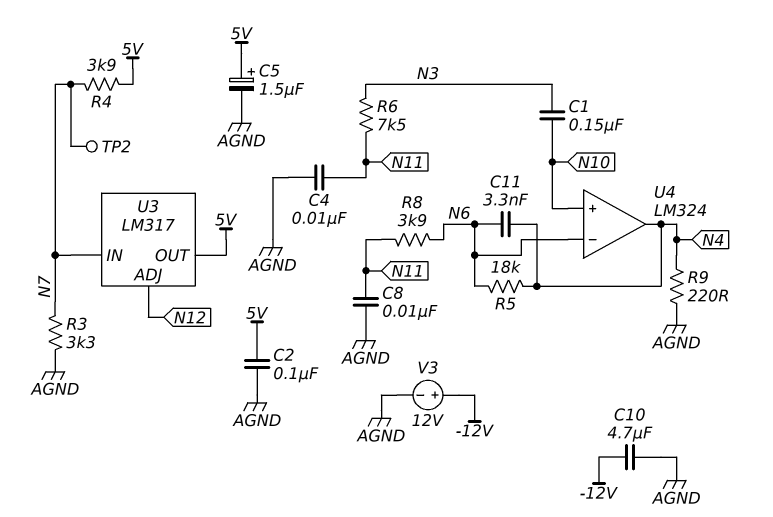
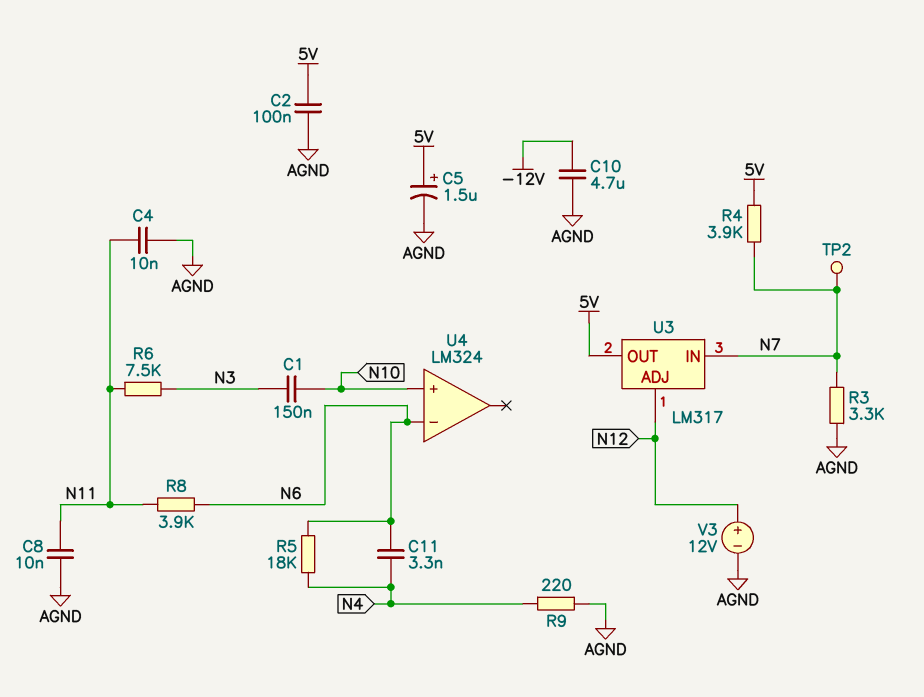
U4 pin out: N4 -> none
V3: 12V (plus -12V, minus AGND) -> 12V (plus N12, minus AGND)

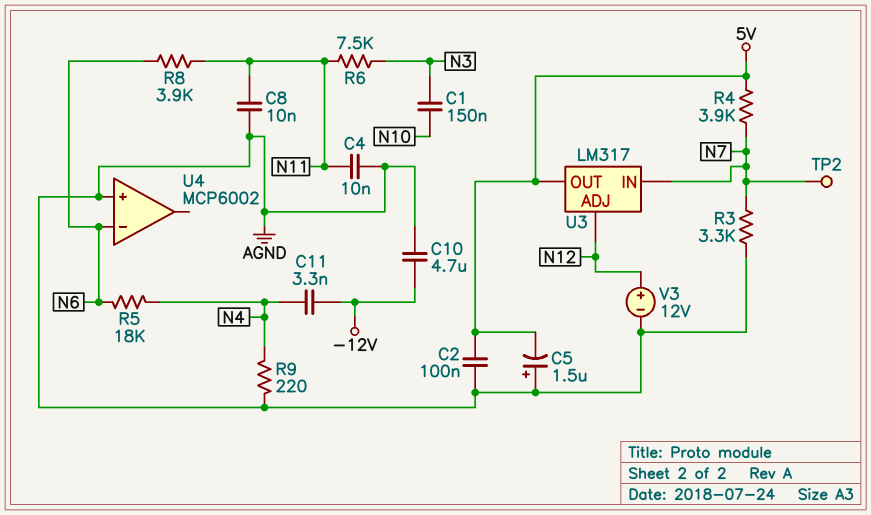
C5: 1.5uF (plus 5V, minus AGND) -> 1.5uF (plus AGND, minus 5V)
C11: 3.3nF (N4, N6) -> 3.3nF (-12V, N4)
U4: LM324 -> MCP6002
U4 pin in+: N10 -> AGND

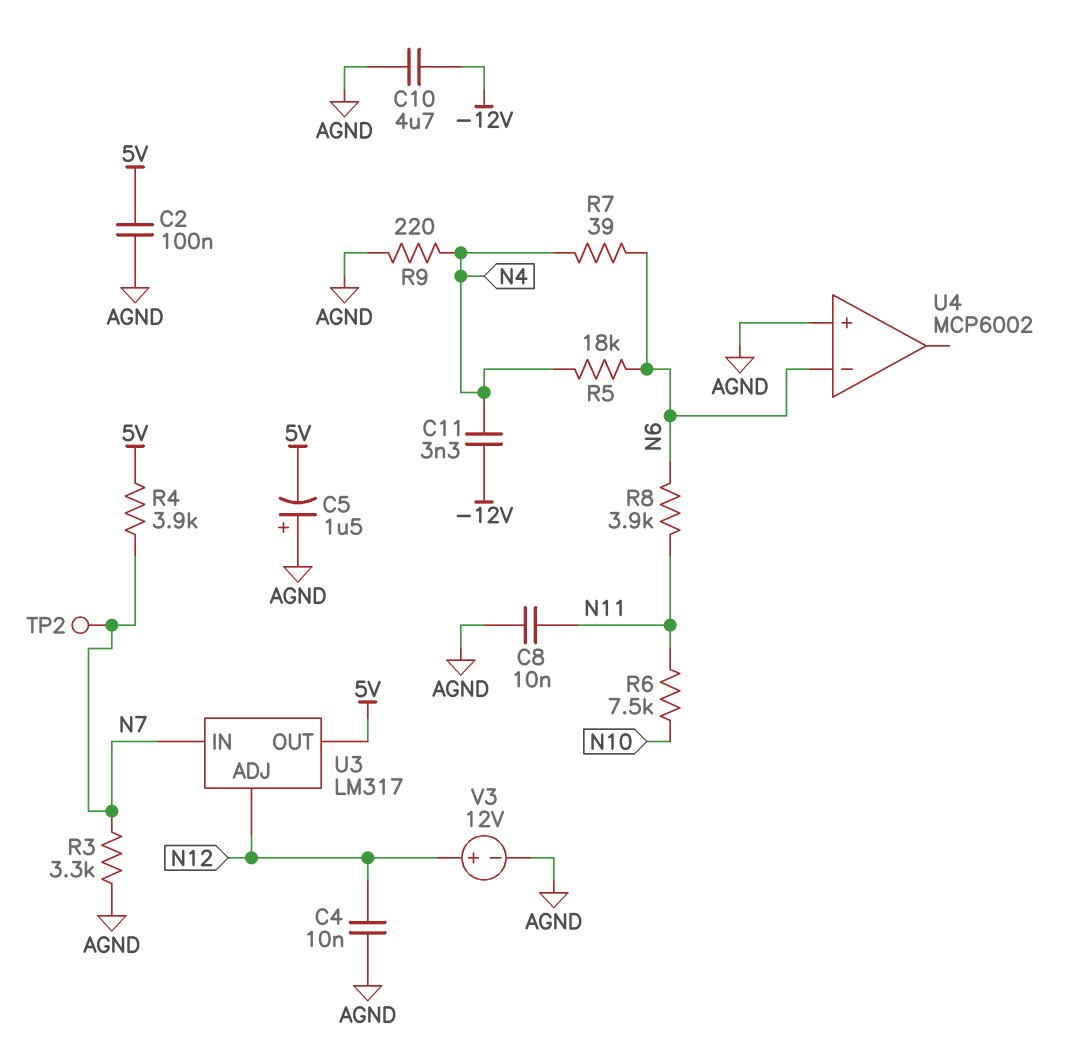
C1: 150nF (N3, N10) -> none
C4: 10nF (AGND, N11) -> 10nF (AGND, N12)
R6: 7.5k (N3, N11) -> 7.5k (N10, N11)
R7: none -> 39 (N4, N6)

